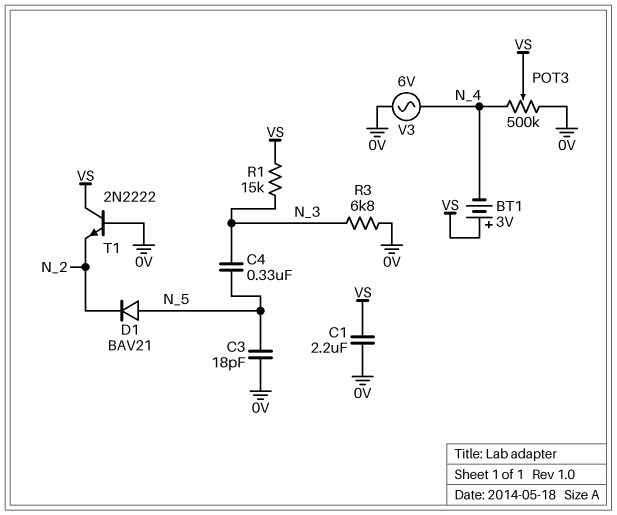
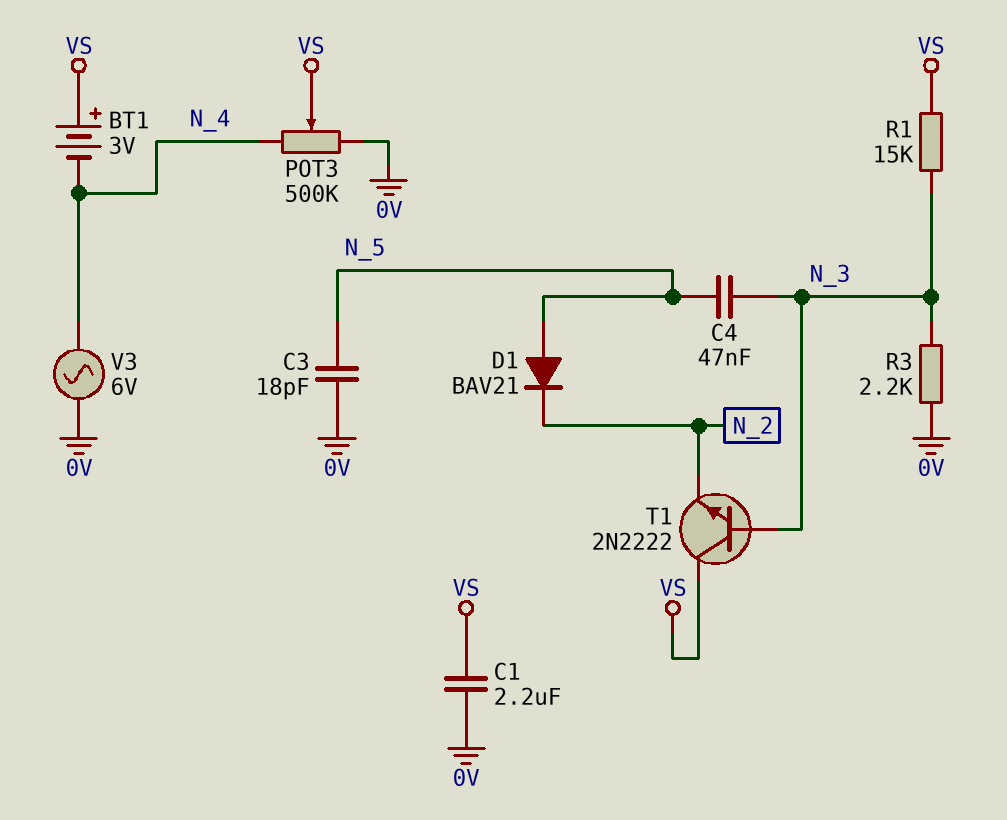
C4: 330nF (N_3, N_5) -> 47nF (N_3, N_5)
R3: 6.8k (0V, N_3) -> 2.2k (0V, N_3)
T1: NPN 2N2222 (B 0V, C VS, E N_2) -> NPN 2N2222 (B N_3, C VS, E N_2)

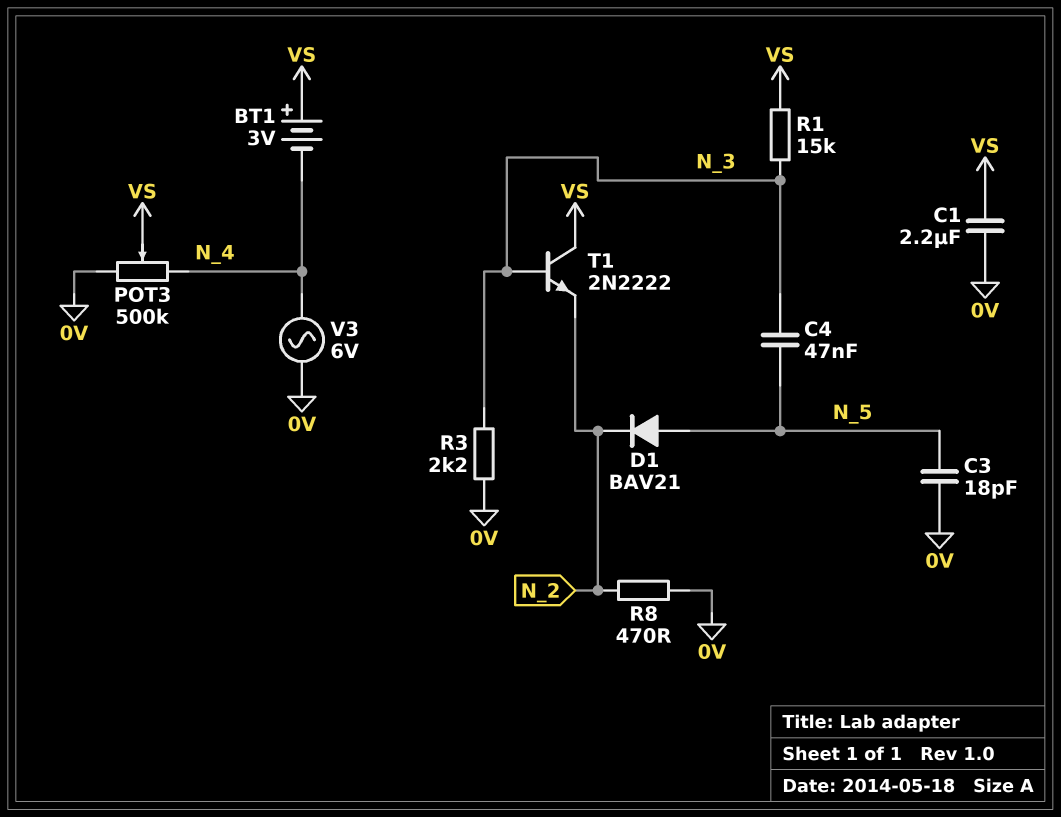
R8: none -> 470 (0V, N_2)

